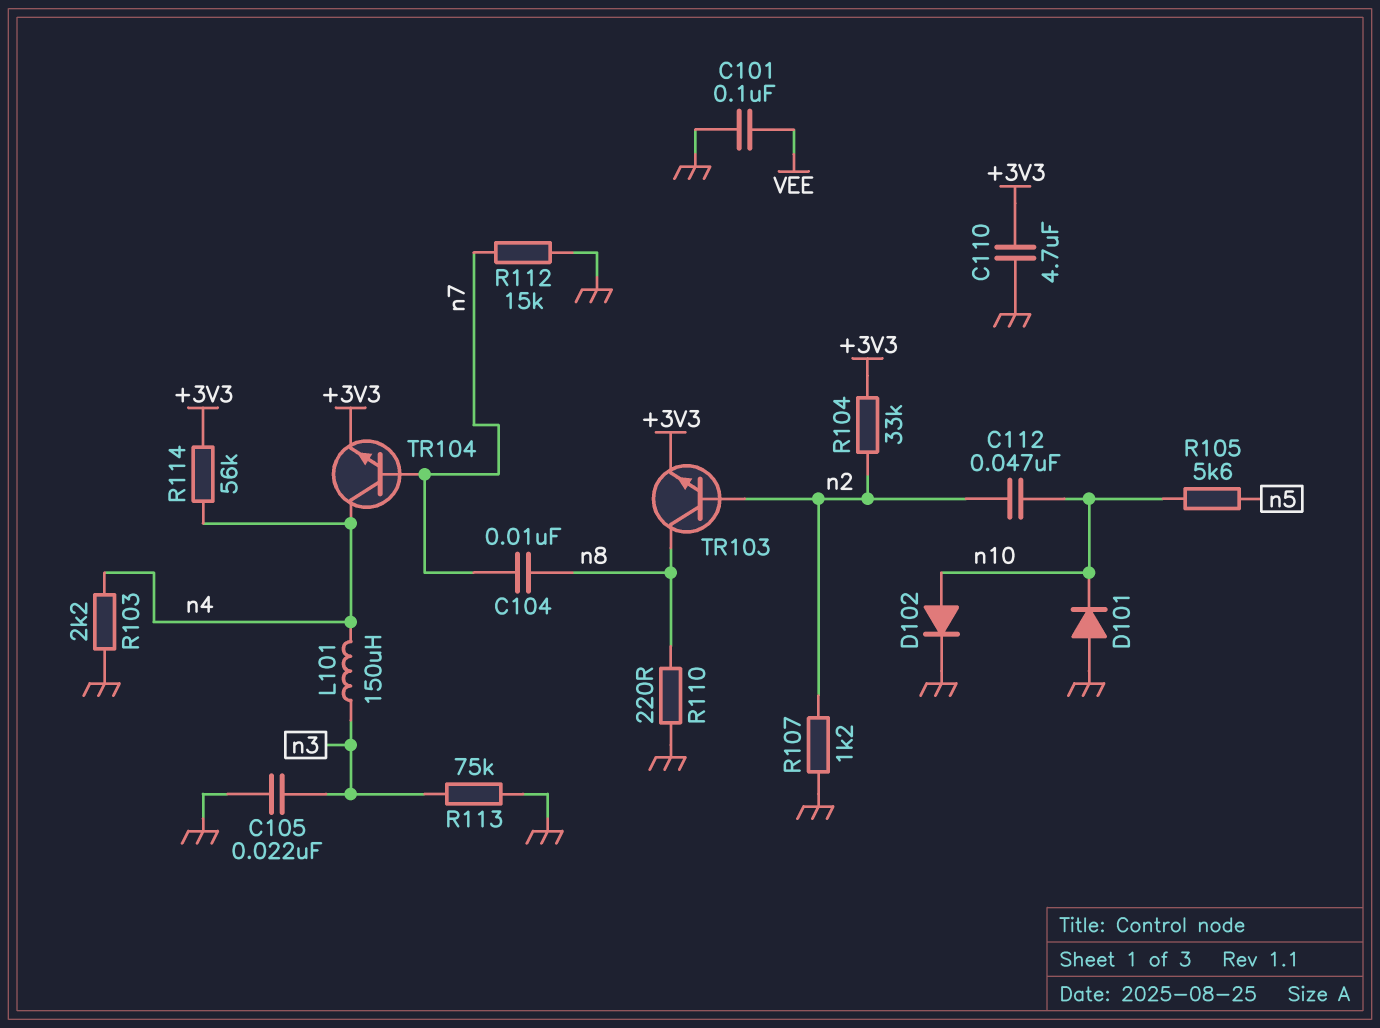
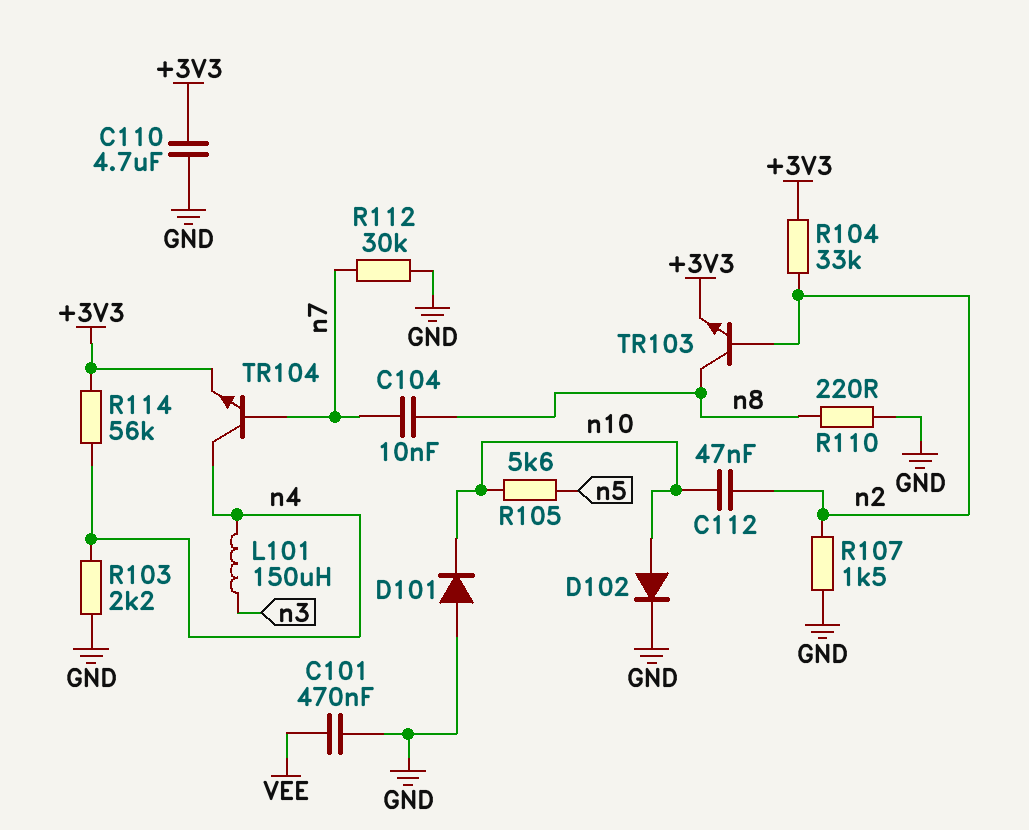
C101: 100nF (GND, VEE) -> 470nF (GND, VEE)
C105: 22nF (GND, n3) -> none
R107: 1.2k (GND, n2) -> 1.5k (GND, n2)
R112: 15k (GND, n7) -> 30k (GND, n7)
R113: 75k (GND, n3) -> none

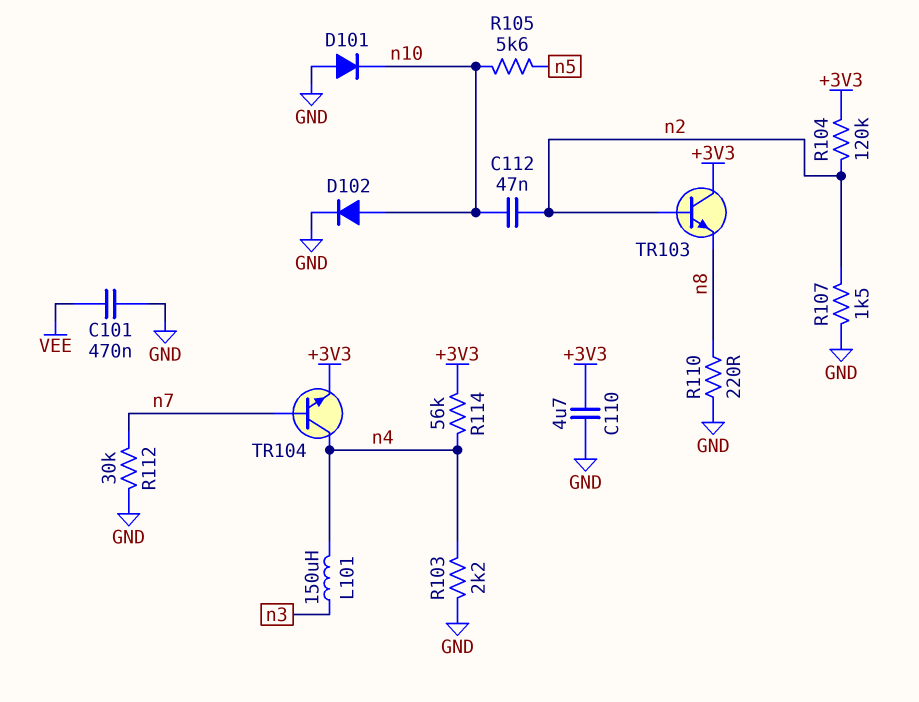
C104: 10nF (n7, n8) -> none
R104: 33k (+3V3, n2) -> 120k (+3V3, n2)
TR103: NPN (B n2, C n8, E +3V3) -> NPN (B n2, C +3V3, E n8)

